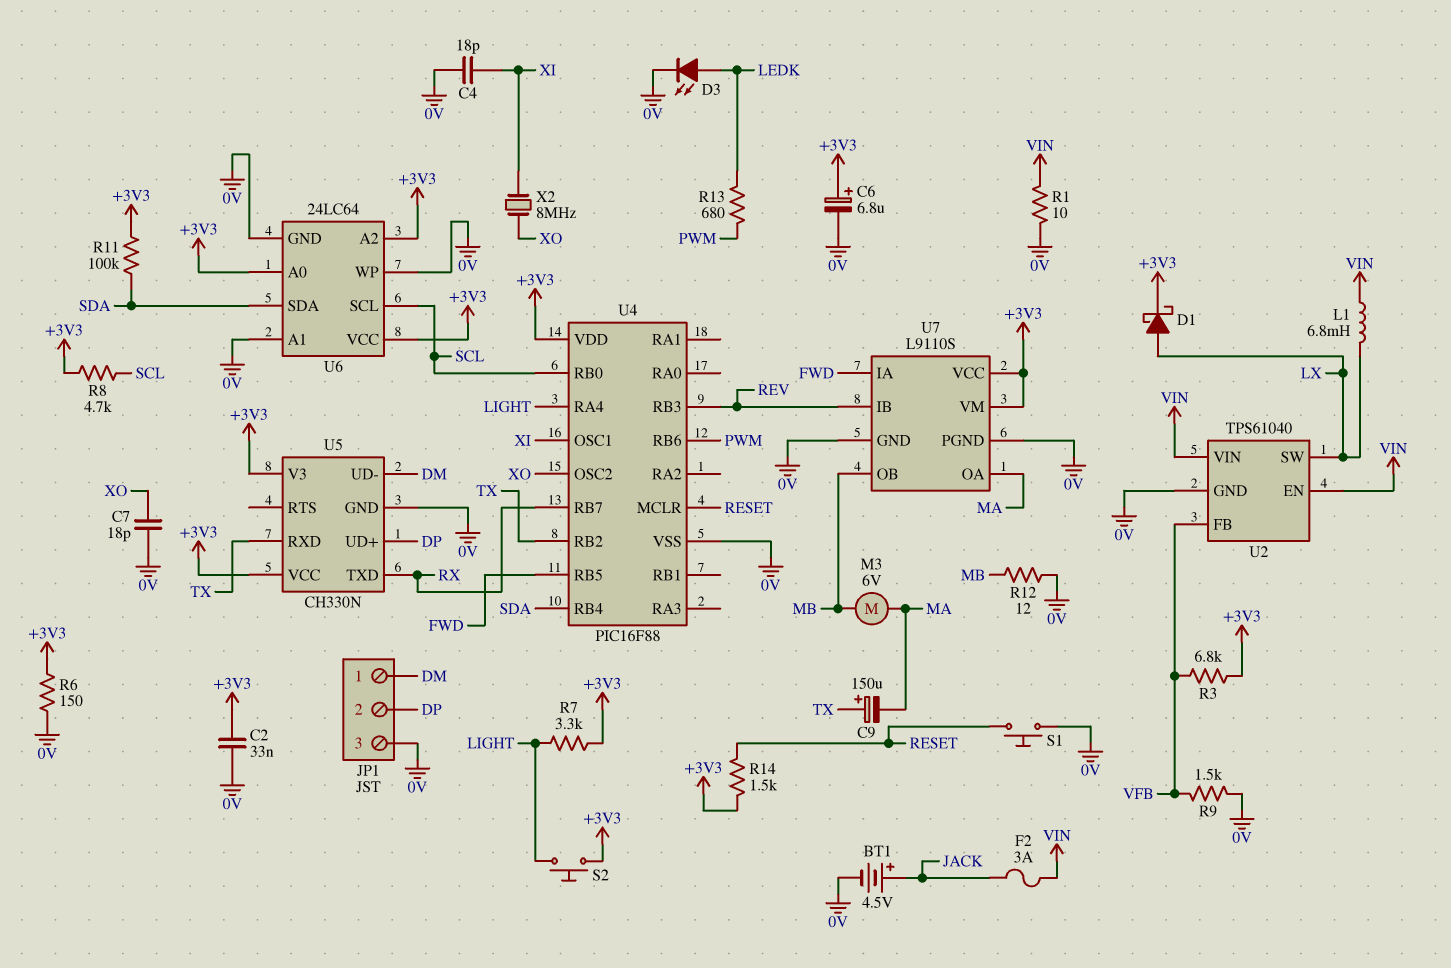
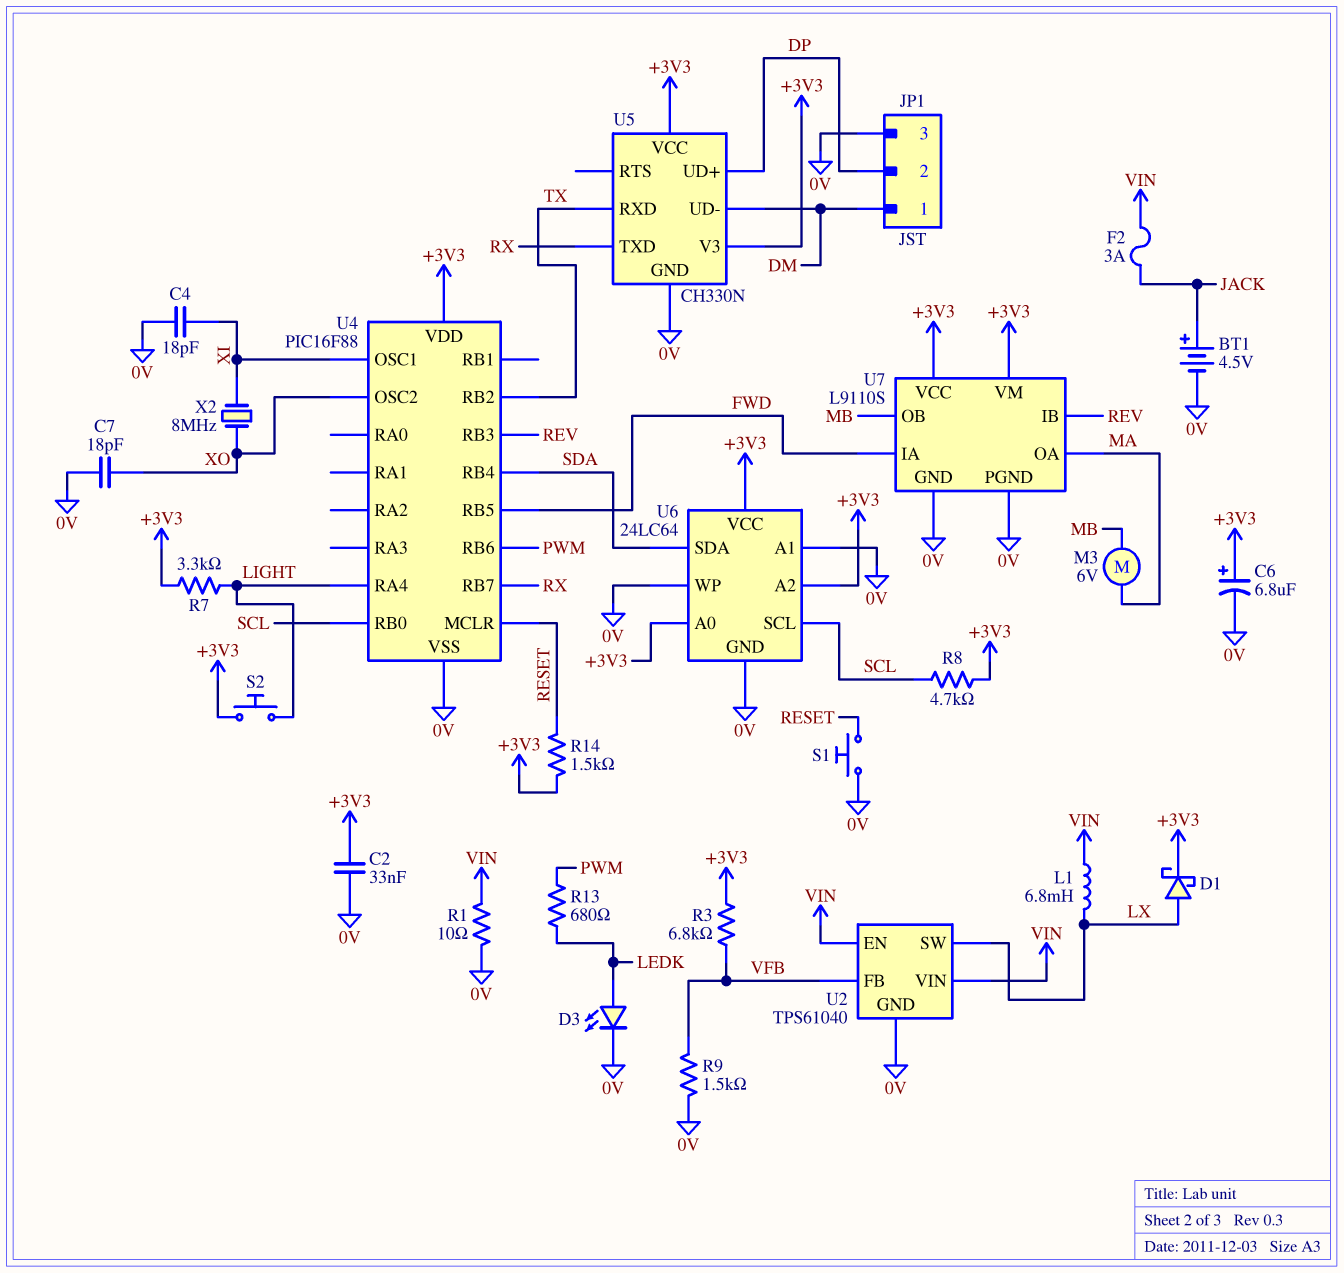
C9: 150uF (plus TX, minus MA) -> none
R6: 150 (+3V3, 0V) -> none
R11: 100k (+3V3, SDA) -> none
R12: 12 (0V, MB) -> none

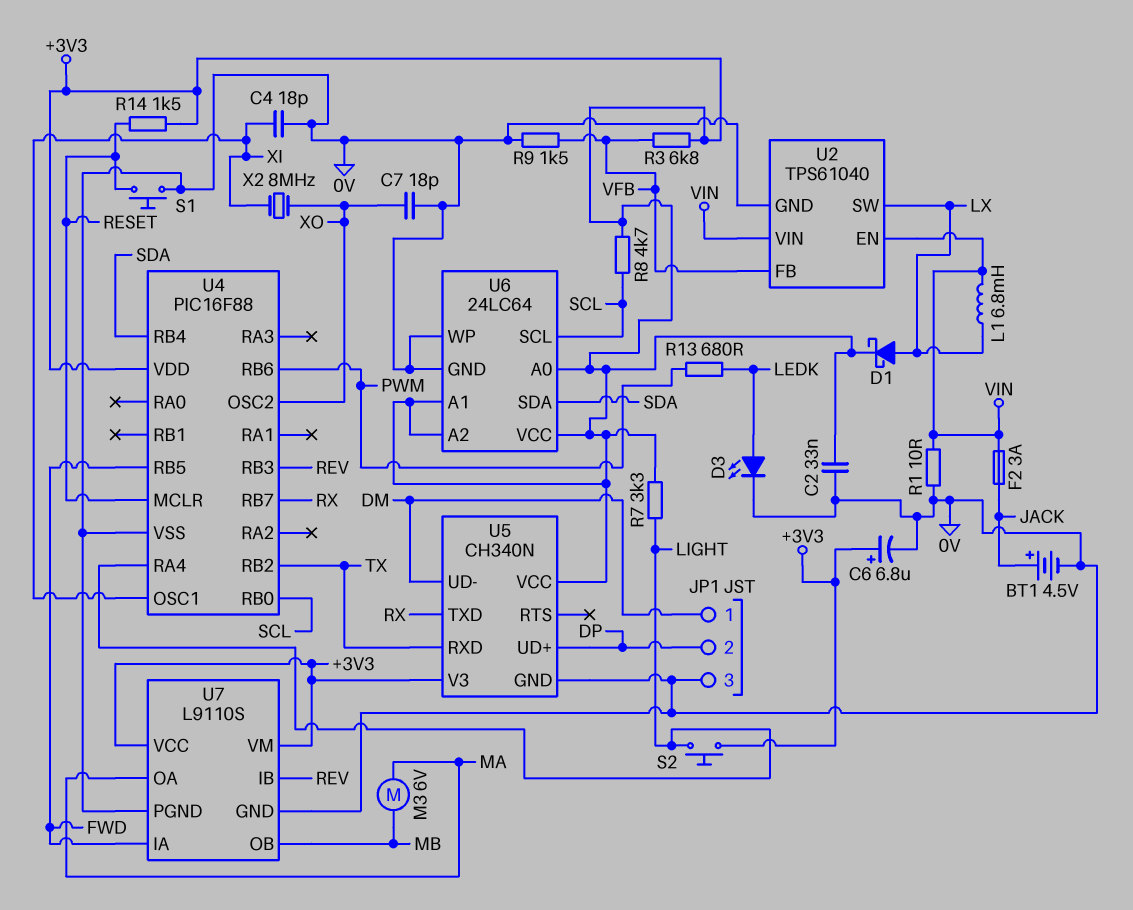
U5: CH330N -> CH340N
U6 pin A1: 0V -> +3V3

